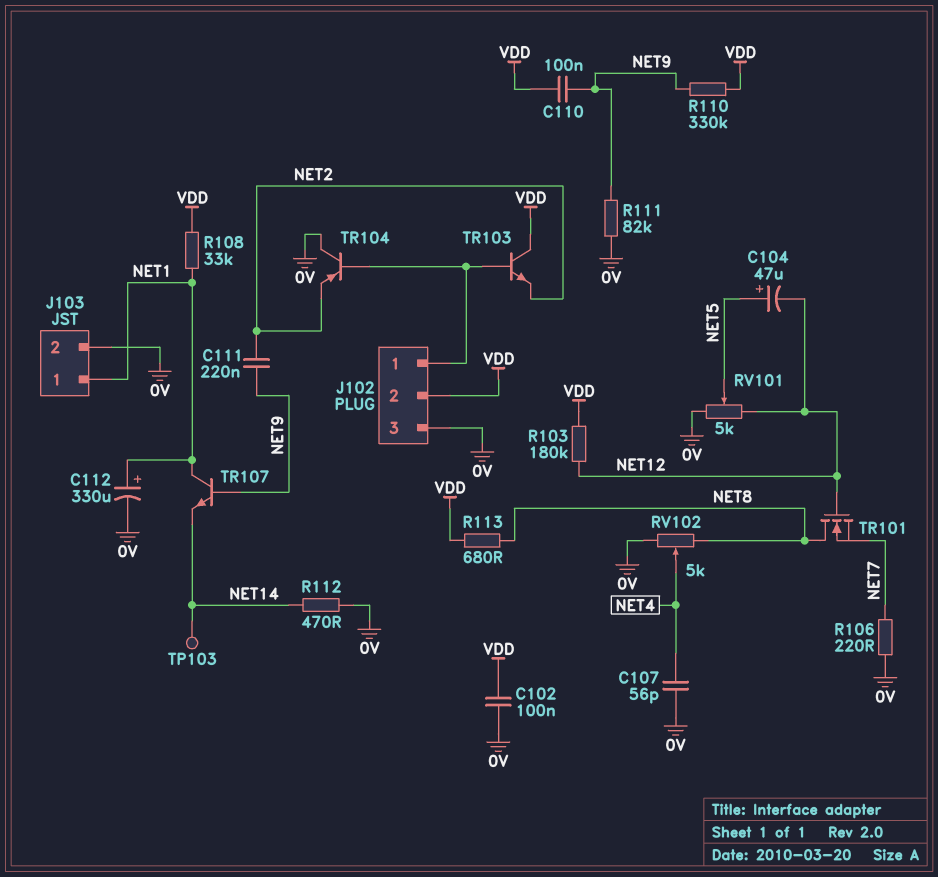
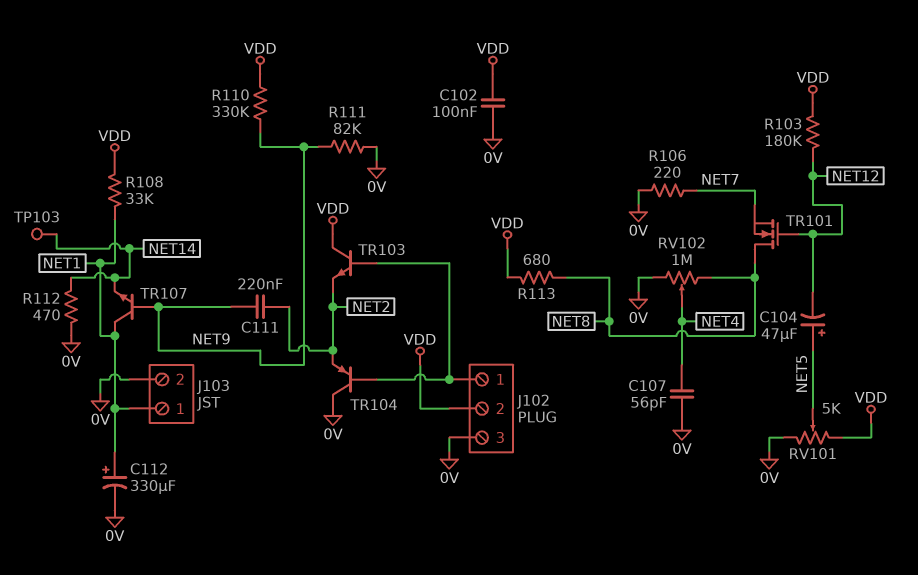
C110: 100nF (NET9, VDD) -> none
RV101: 5k (0V, NET12, wiper NET5) -> 5k (0V, VDD, wiper NET5)
RV102: 5k (0V, NET8, wiper NET4) -> 1M (0V, NET8, wiper NET4)

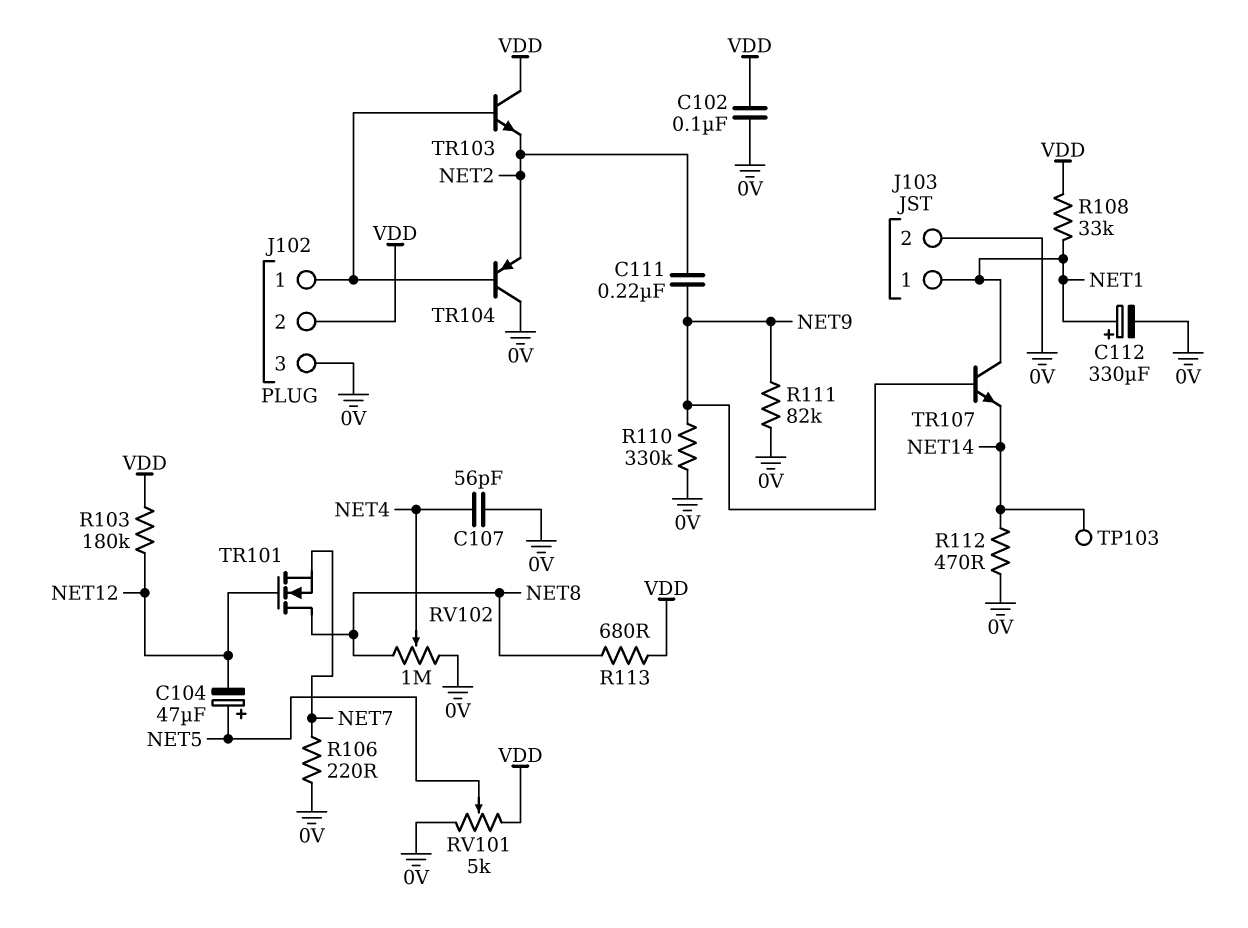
R110: 330k (NET9, VDD) -> 330k (0V, NET9)

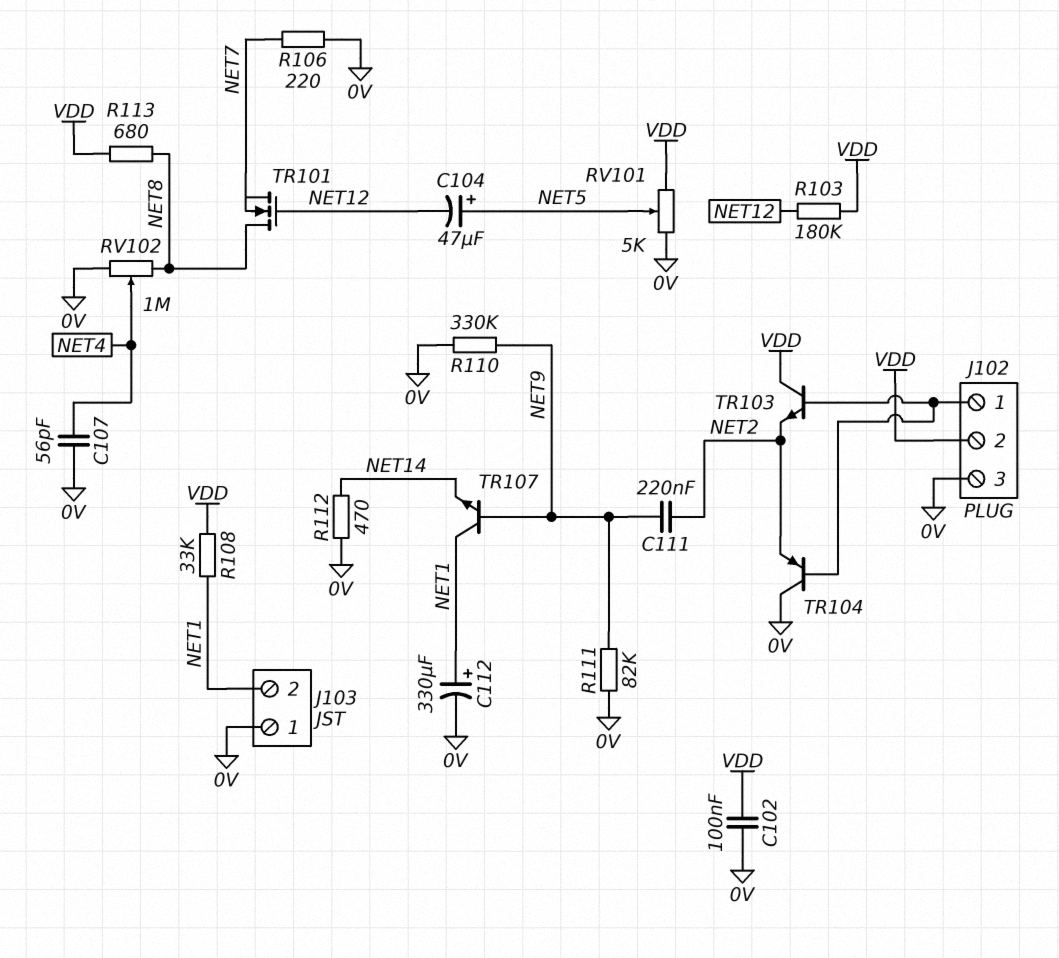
J103 pin 1: NET1 -> 0V
J103 pin 2: 0V -> NET1
TP103: test point (NET14) -> none

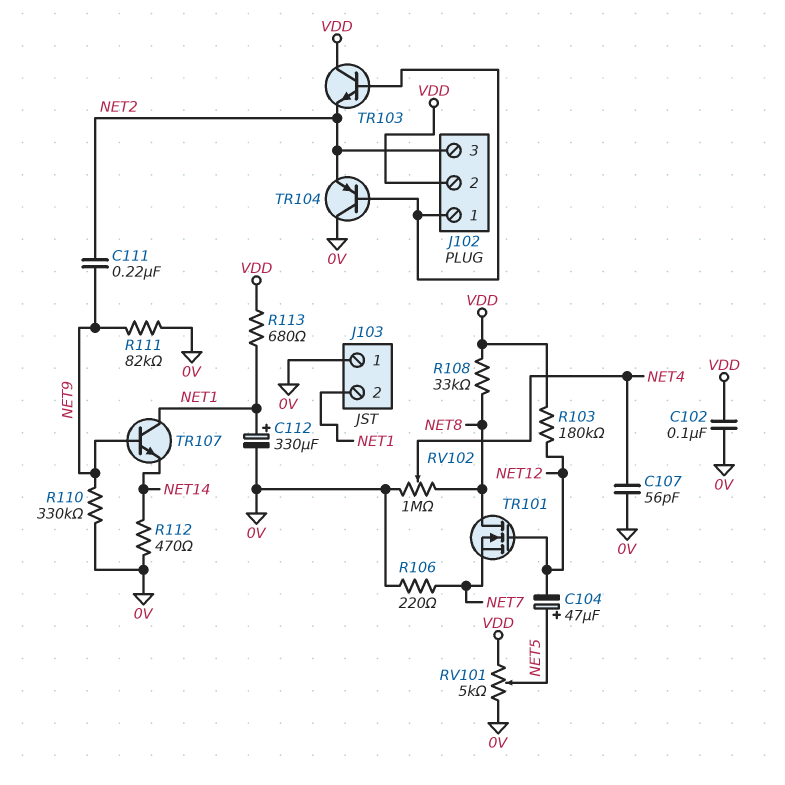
J102 pin 3: 0V -> NET2
R108: 33k (NET1, VDD) -> 33k (NET8, VDD)
R113: 680 (NET8, VDD) -> 680 (NET1, VDD)

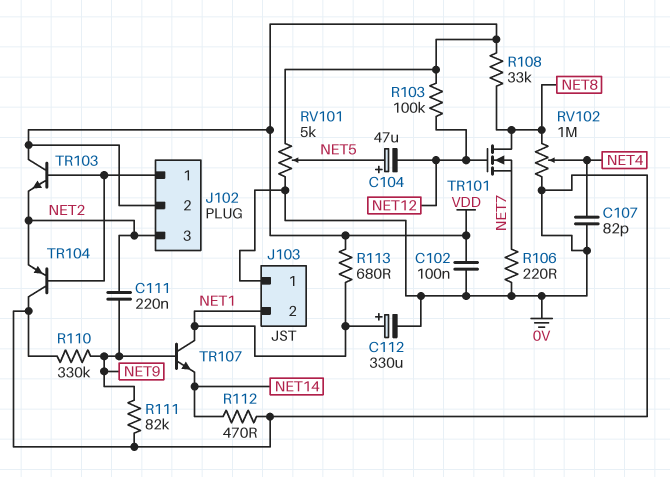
C107: 56pF (0V, NET4) -> 82pF (0V, NET4)
R103: 180k (NET12, VDD) -> 100k (NET12, VDD)

